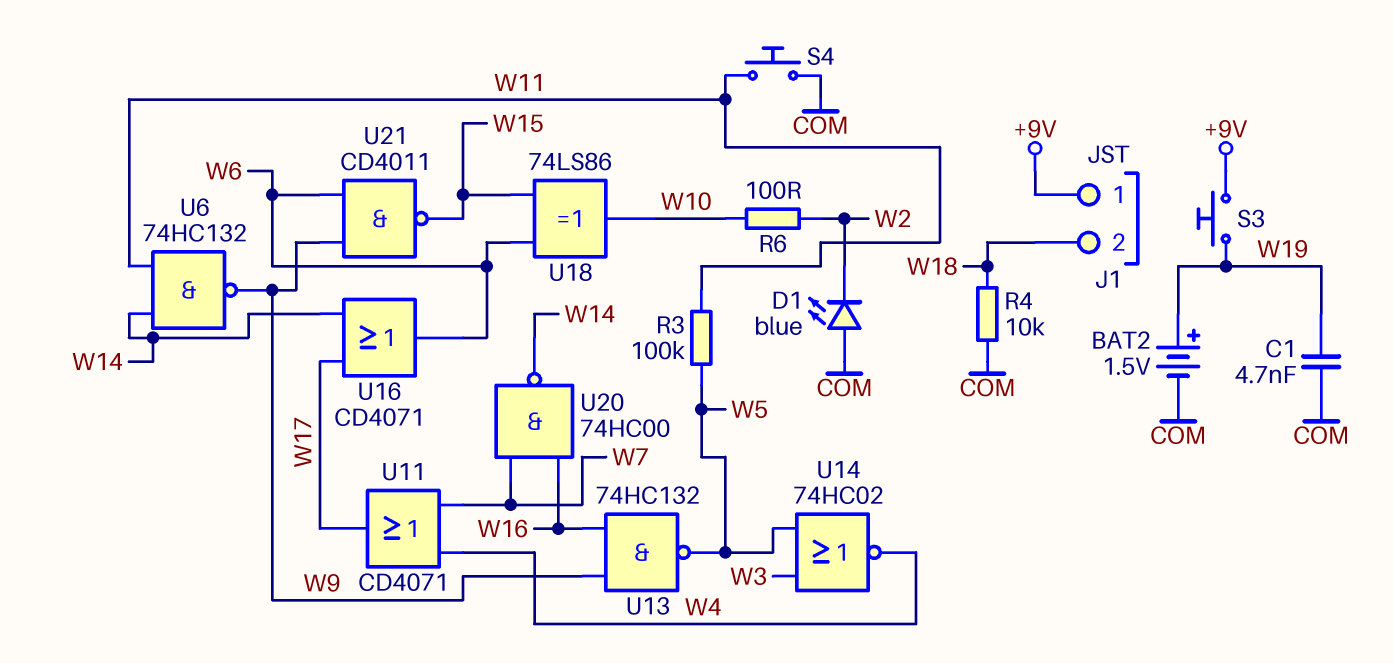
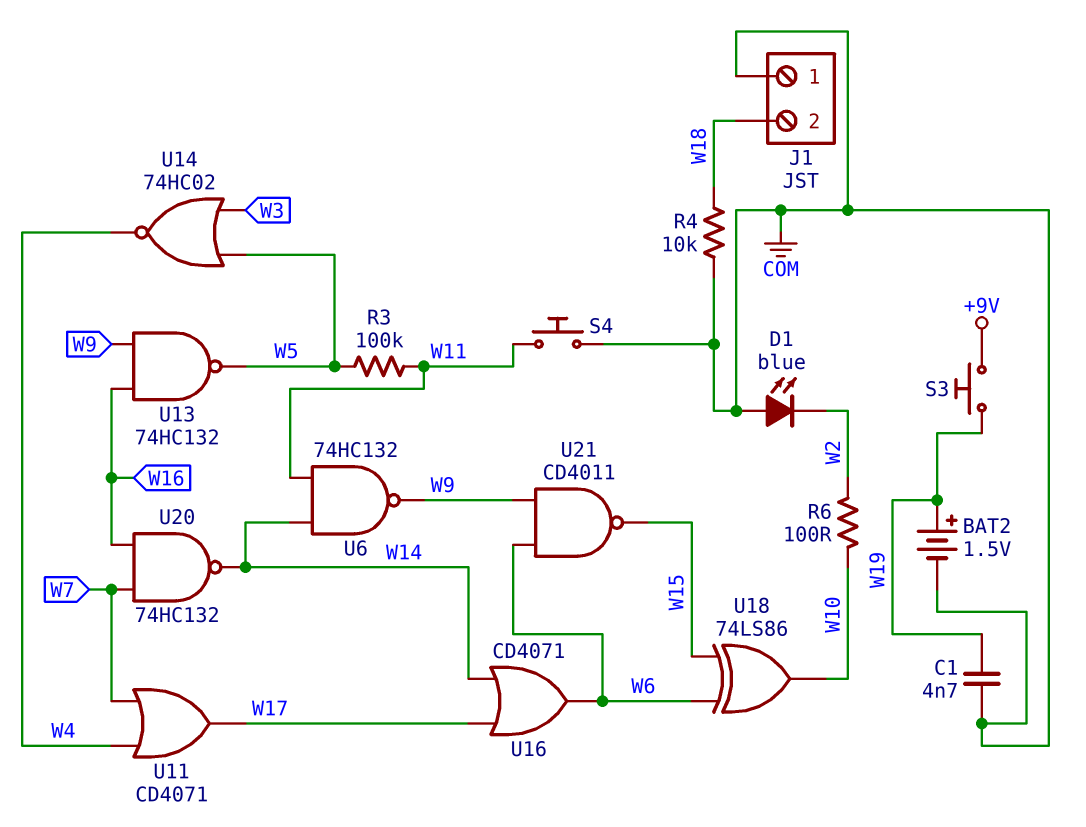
J1 pin 1: +9V -> COM
U20: NAND 74HC00 (in W7, in W16, out W14) -> NAND 74HC132 (in W7, in W16, out W14)

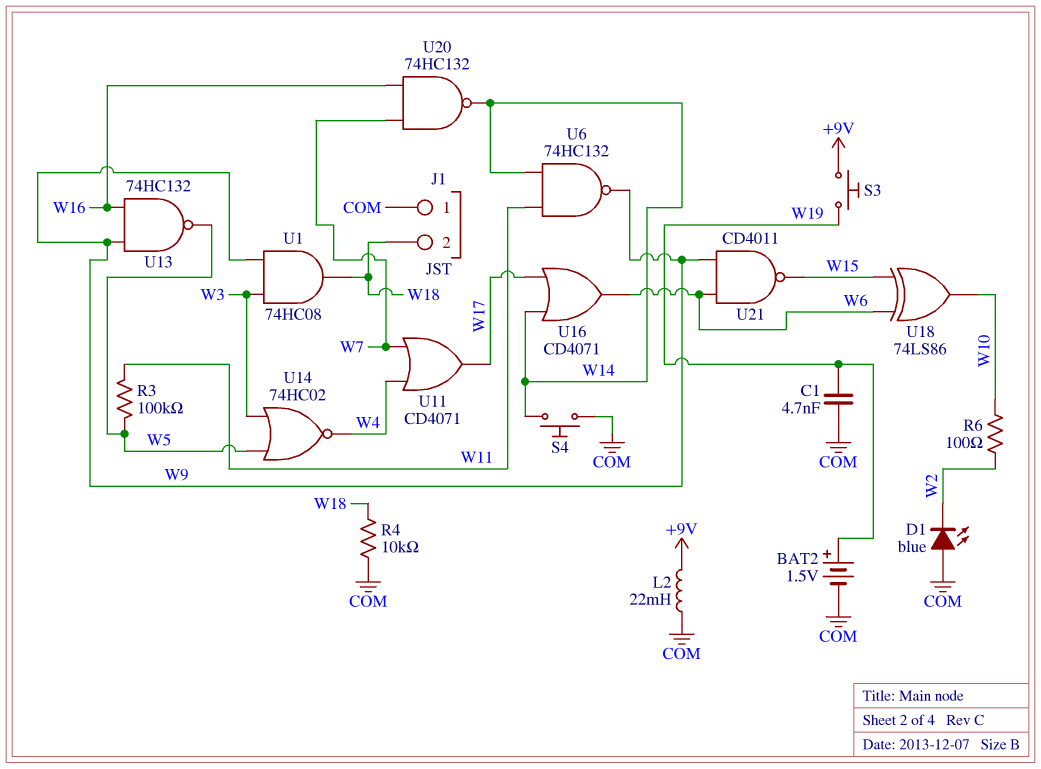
L2: none -> 22mH (+9V, COM)
S4: button (COM, W11) -> button (COM, W14)
U1: none -> AND 74HC08 (in W3, in W9, out W18)

